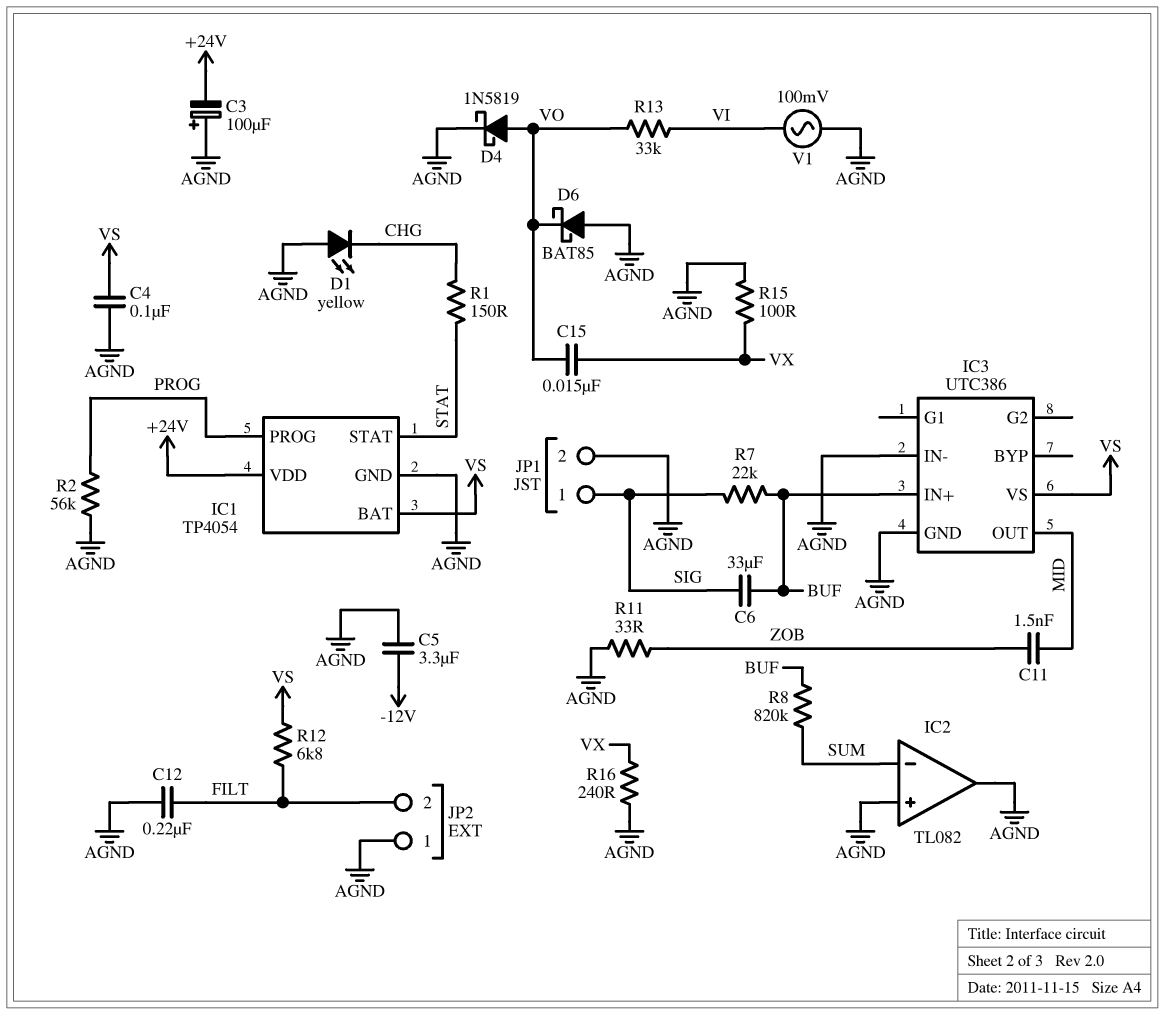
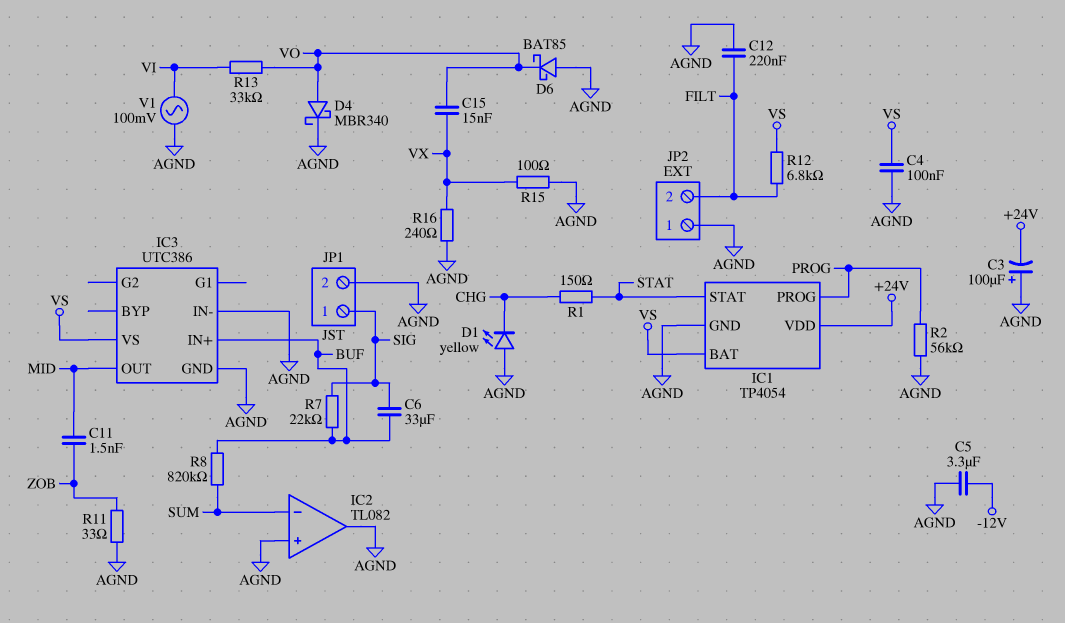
D4: schottky 1N5819 (A VO, K AGND) -> schottky MBR340 (A VO, K AGND)

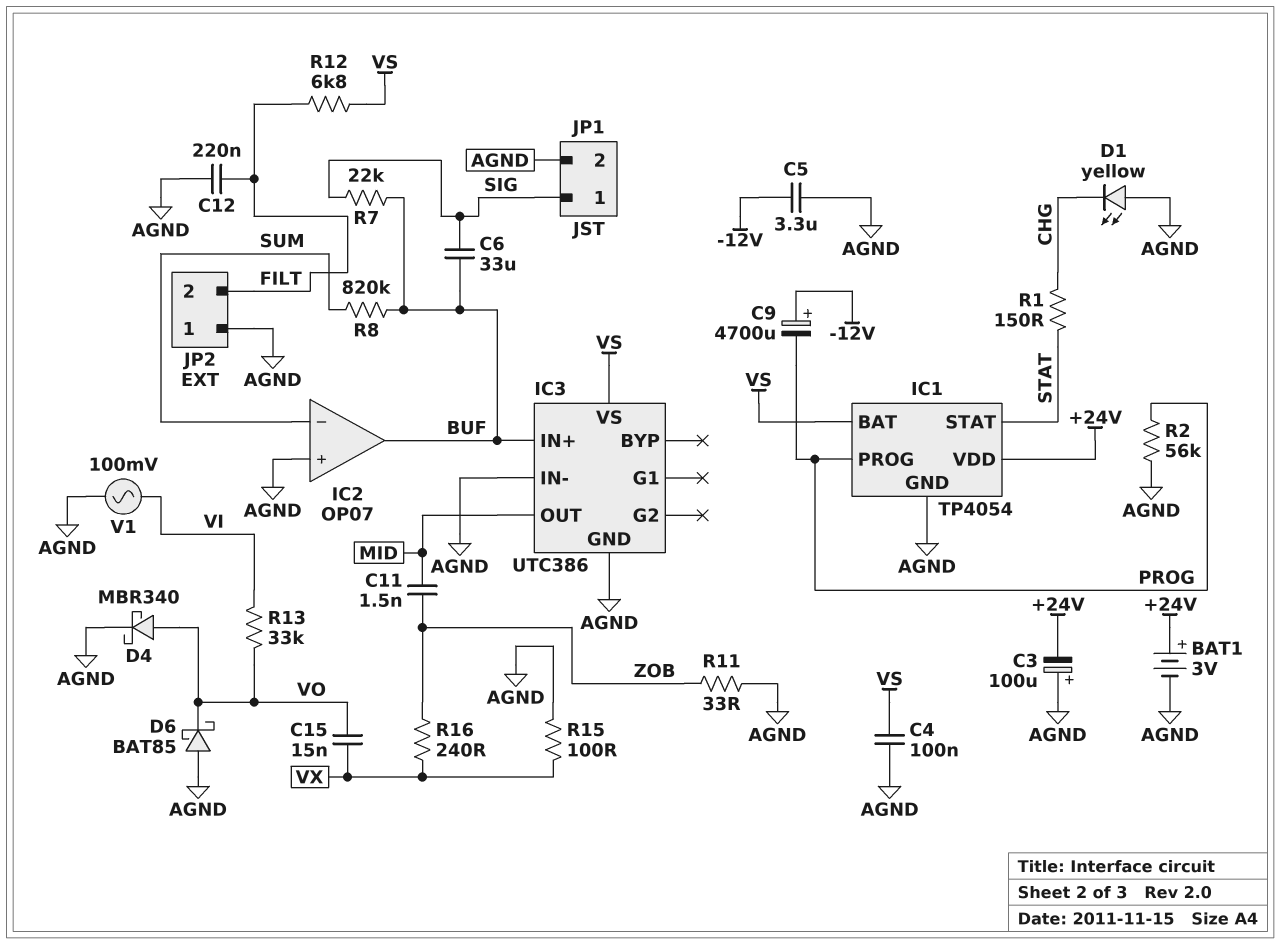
BAT1: none -> 3V (plus +24V, minus AGND)
C9: none -> 4700uF (plus -12V, minus PROG)
IC2: TL082 -> OP07
IC2 pin out: AGND -> BUF
R16: 240 (AGND, VX) -> 240 (VX, ZOB)

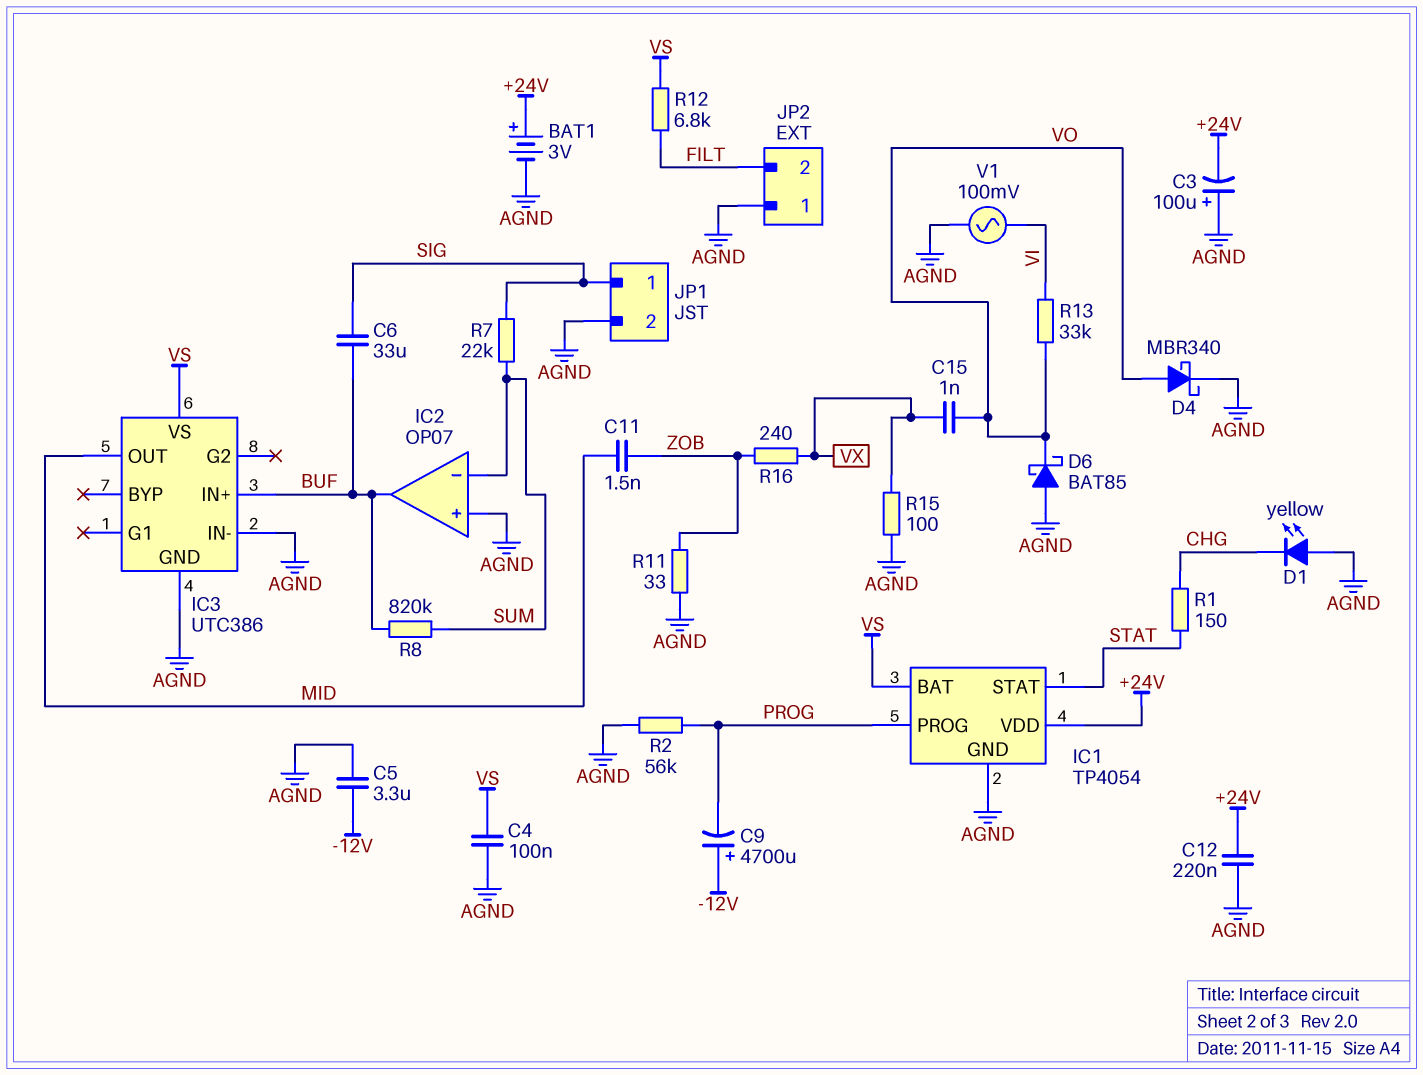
C12: 220nF (AGND, FILT) -> 220nF (+24V, AGND)
C15: 15nF (VO, VX) -> 1nF (VO, VX)
R7: 22k (BUF, SIG) -> 22k (SIG, SUM)

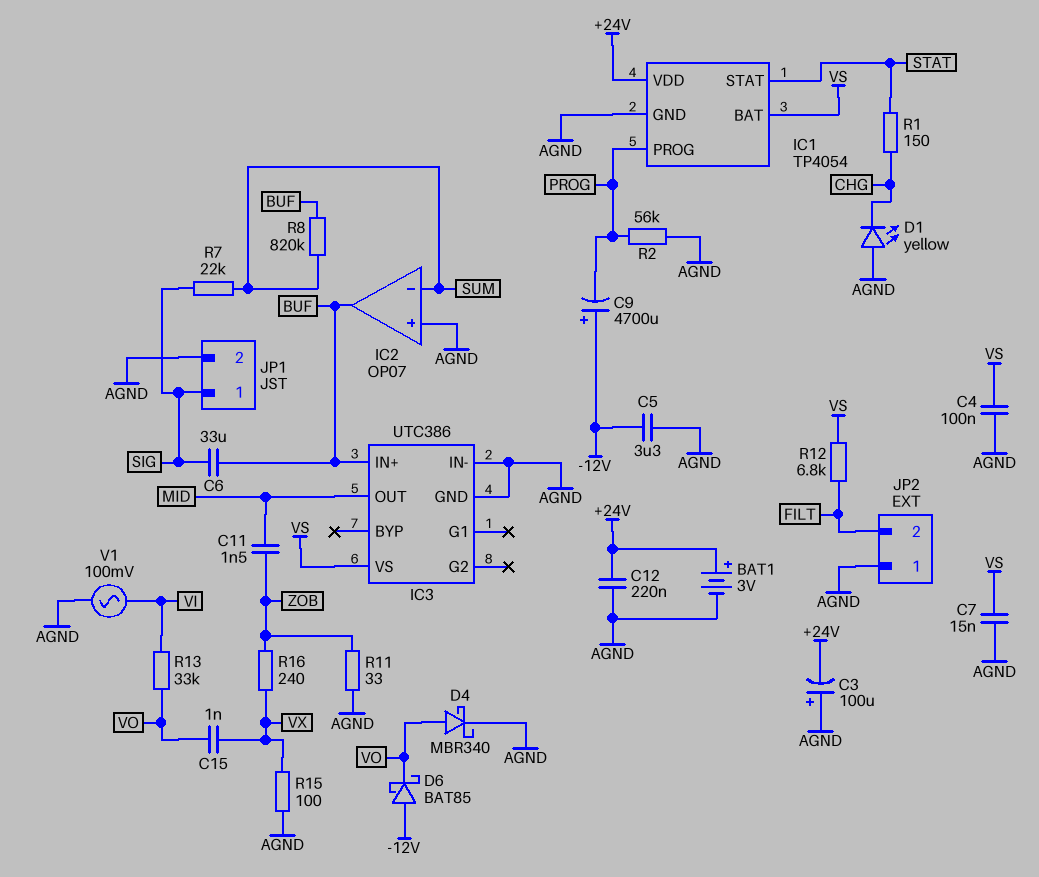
C7: none -> 15nF (AGND, VS)
D6: schottky BAT85 (A AGND, K VO) -> schottky BAT85 (A -12V, K VO)

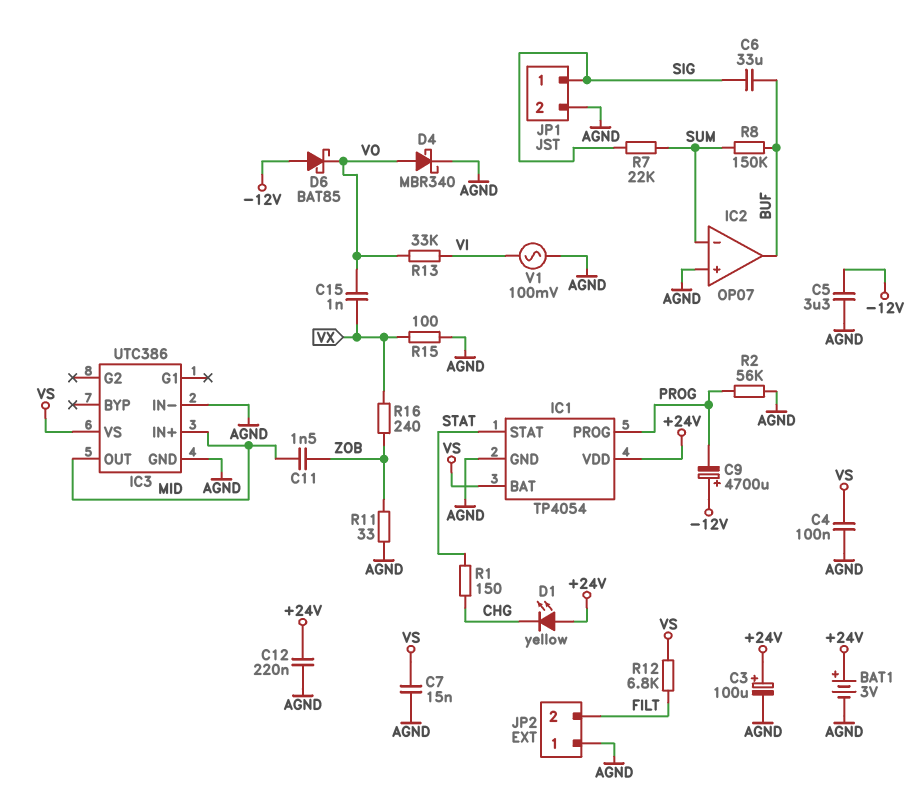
C3: 100uF (plus AGND, minus +24V) -> 100uF (plus +24V, minus AGND)
D1: LED yellow (A AGND, K CHG) -> LED yellow (A +24V, K CHG)
IC3 pin IN+: BUF -> MID
R8: 820k (BUF, SUM) -> 150k (BUF, SUM)

